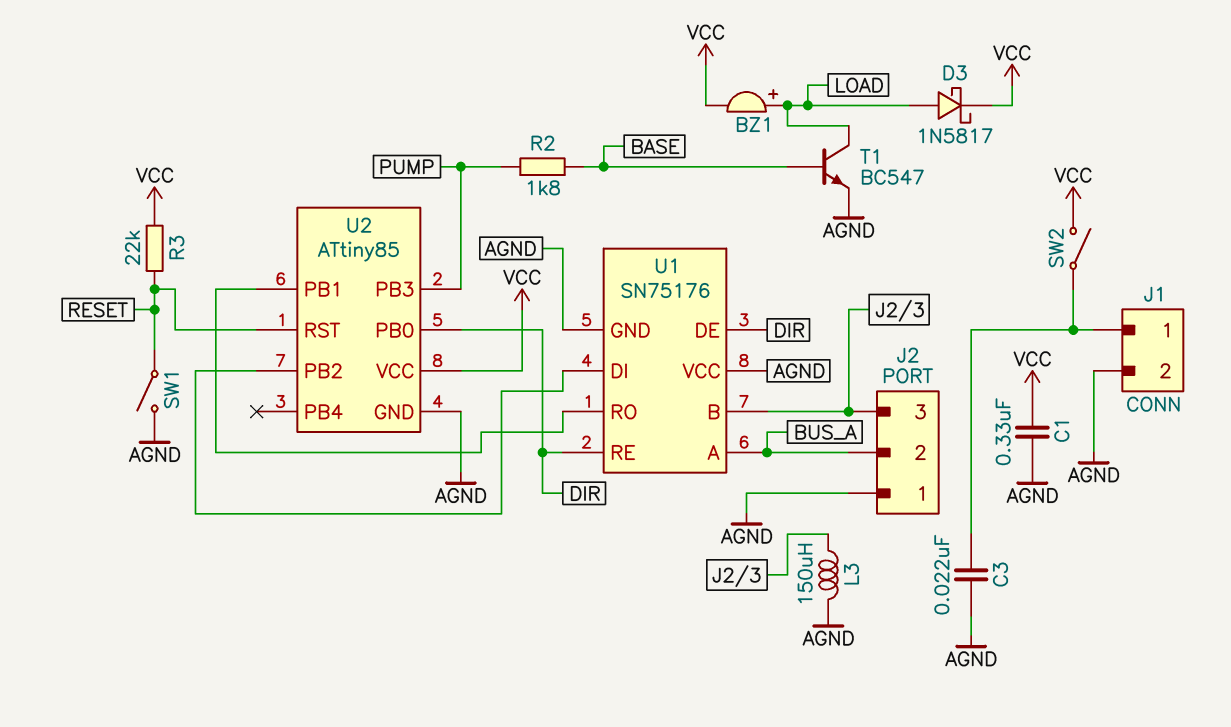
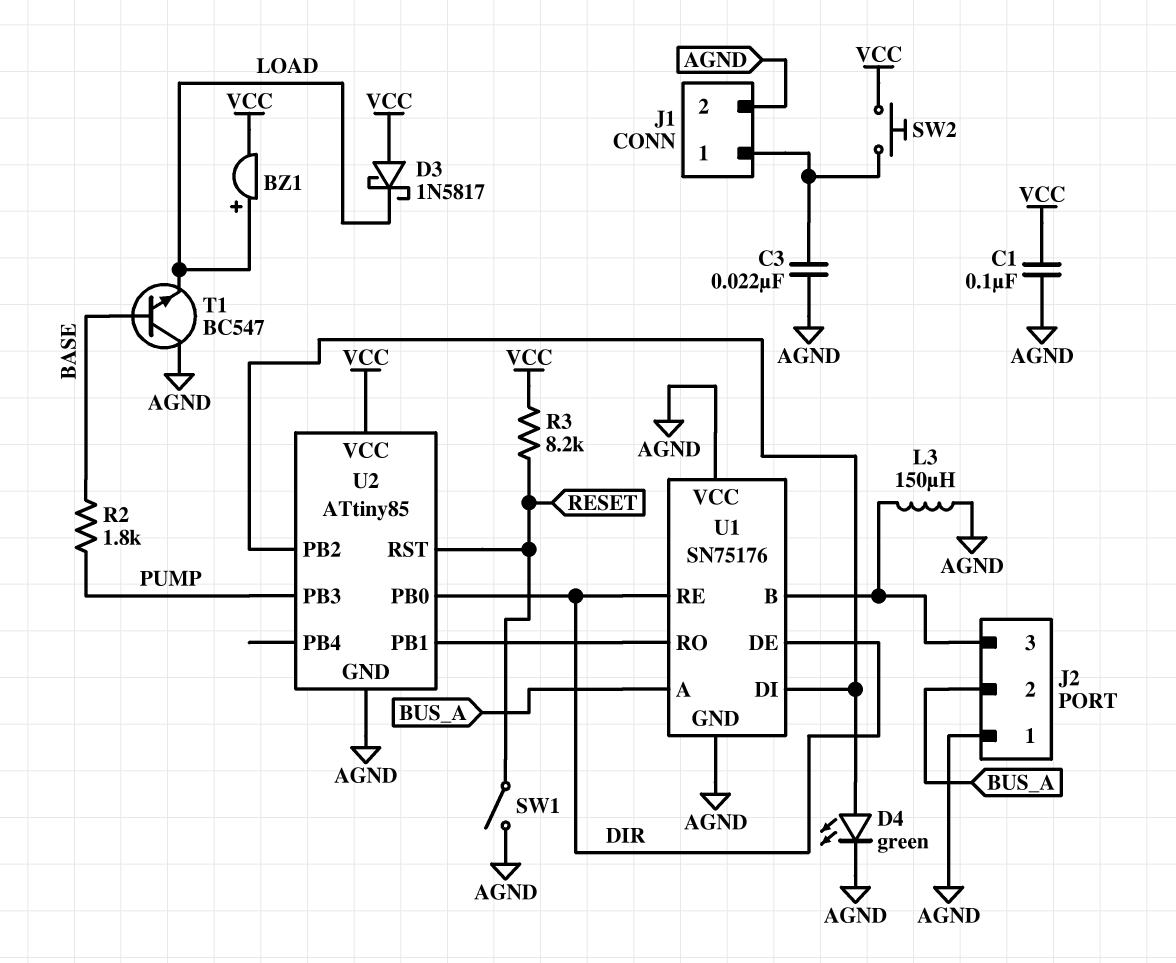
C1: 330nF (AGND, VCC) -> 100nF (AGND, VCC)
D3: schottky 1N5817 (A LOAD, K VCC) -> schottky 1N5817 (A VCC, K LOAD)
D4: none -> LED green (A U1/DI, K AGND)
R3: 22k (RESET, VCC) -> 8.2k (RESET, VCC)
SW2: switch (J1/1, VCC) -> button (J1/1, VCC)
T1: NPN BC547 (B BASE, C LOAD, E AGND) -> NPN BC547 (B BASE, C AGND, E LOAD)

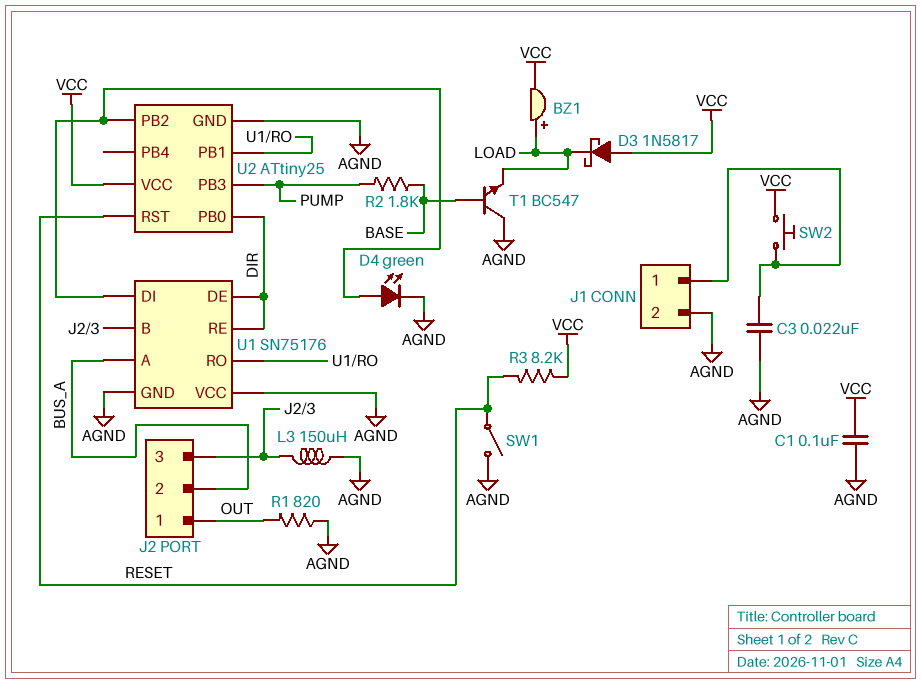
J2 pin 1: AGND -> OUT
R1: none -> 820 (AGND, OUT)
U2: ATtiny85 -> ATtiny25

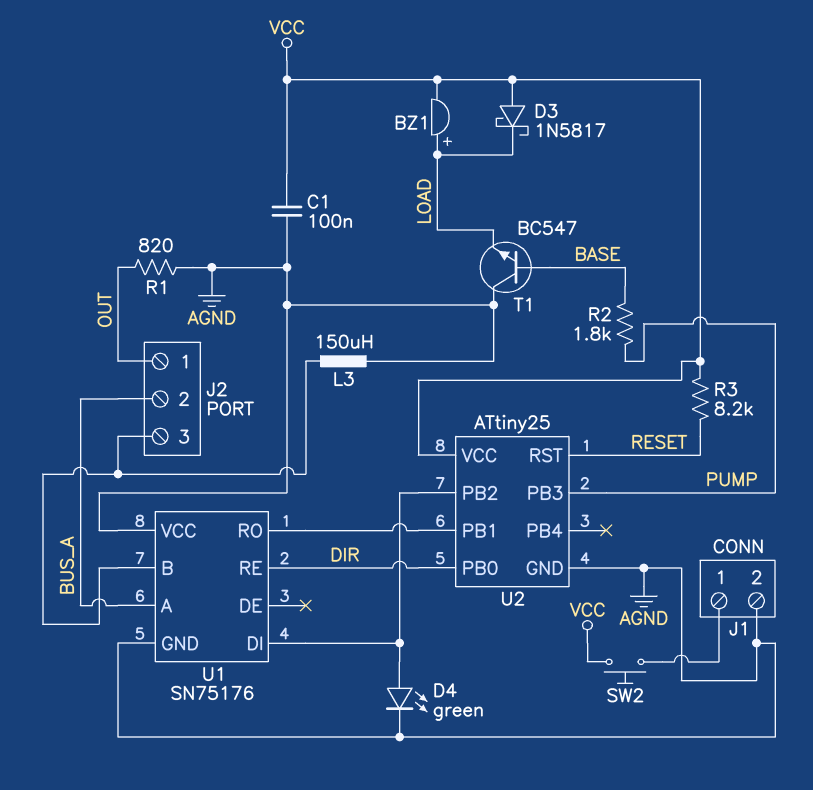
C3: 22nF (AGND, J1/1) -> none
SW1: switch (AGND, RESET) -> none
U1 pin DE: DIR -> none

